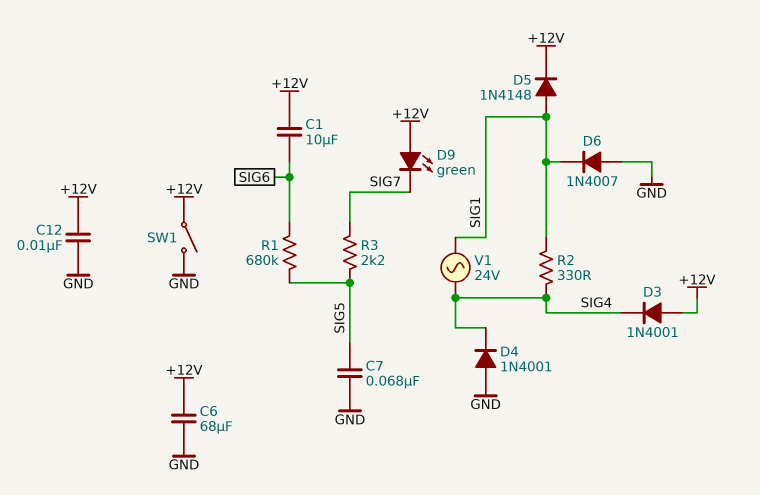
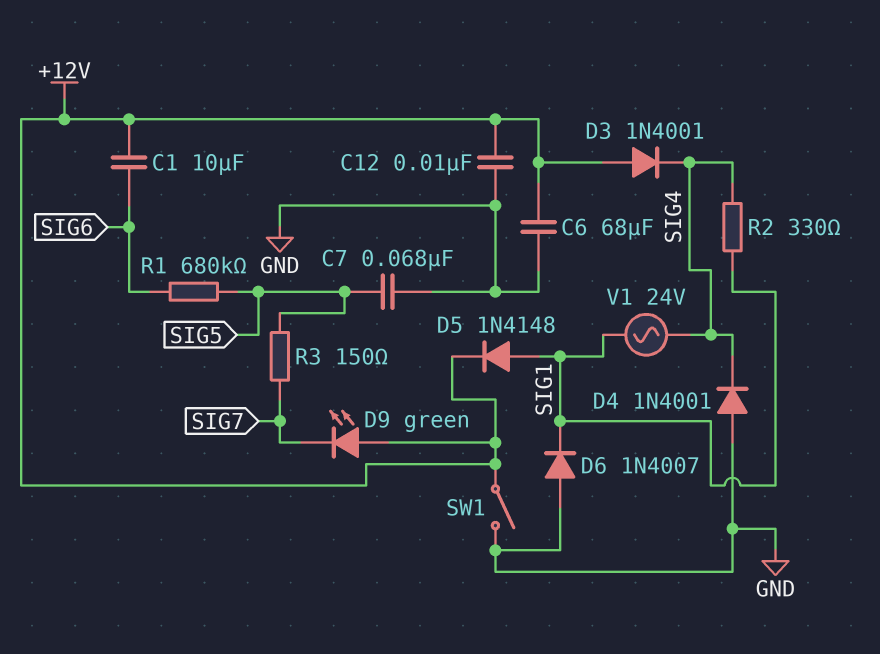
R3: 2.2k (SIG5, SIG7) -> 150 (SIG5, SIG7)

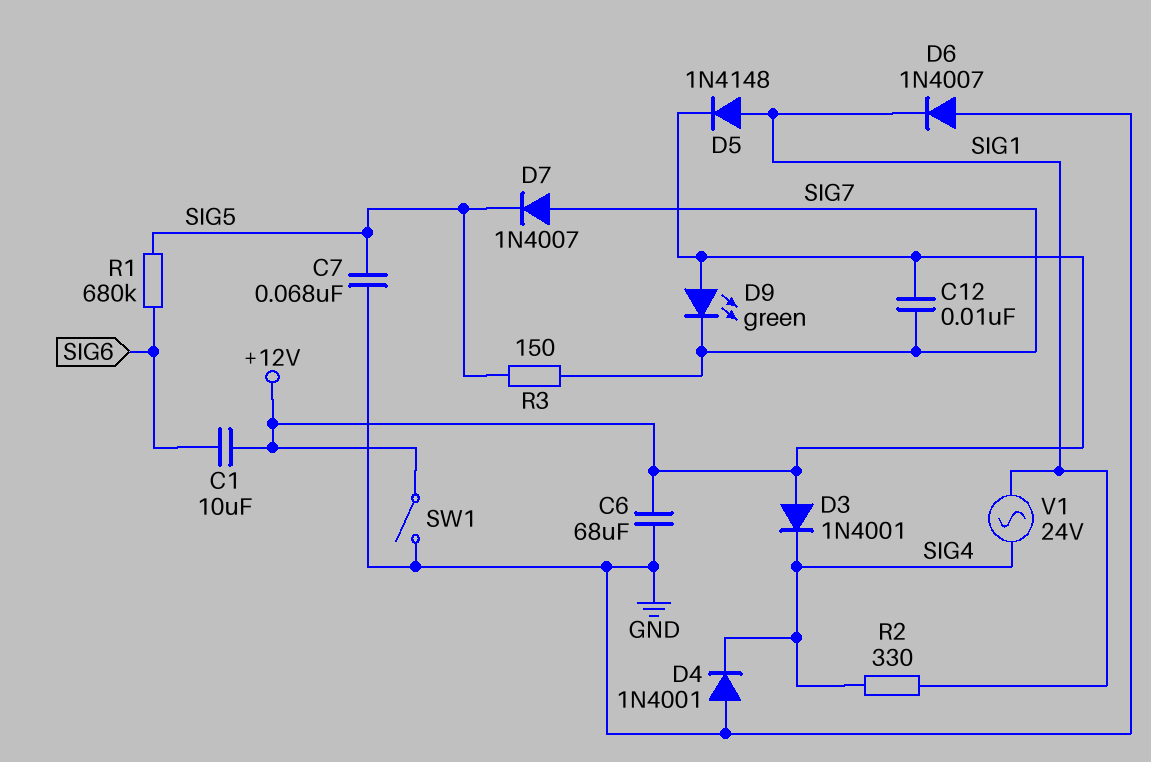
C12: 10nF (+12V, GND) -> 10nF (+12V, SIG7)
D7: none -> diode 1N4007 (A SIG7, K SIG5)

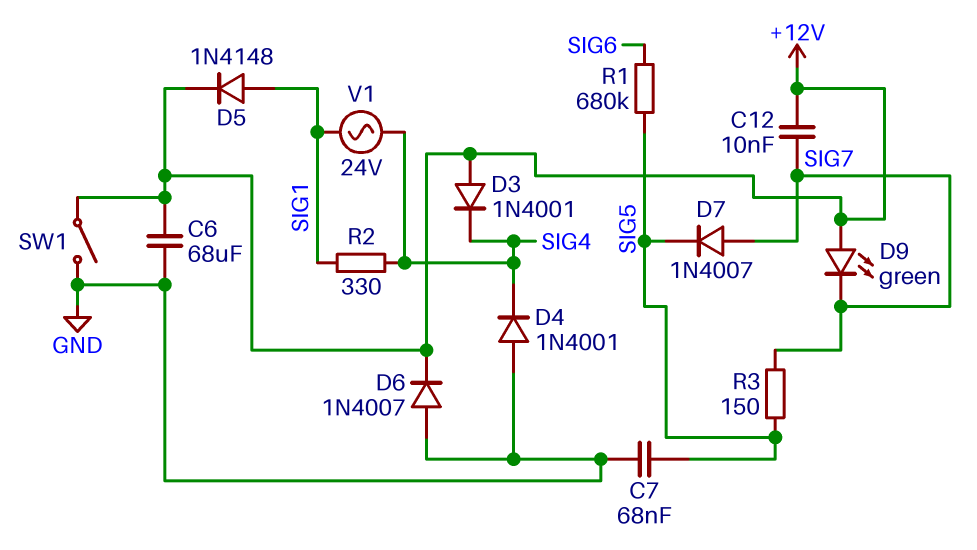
C1: 10uF (+12V, SIG6) -> none
D6: diode 1N4007 (A GND, K SIG1) -> diode 1N4007 (A GND, K +12V)

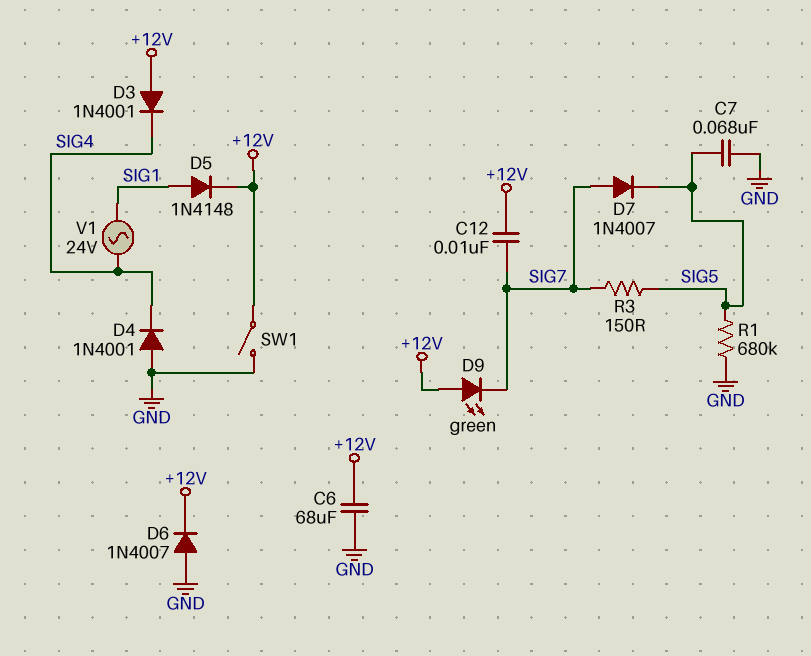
R1: 680k (SIG5, SIG6) -> 680k (GND, SIG5)
R2: 330 (SIG1, SIG4) -> none

